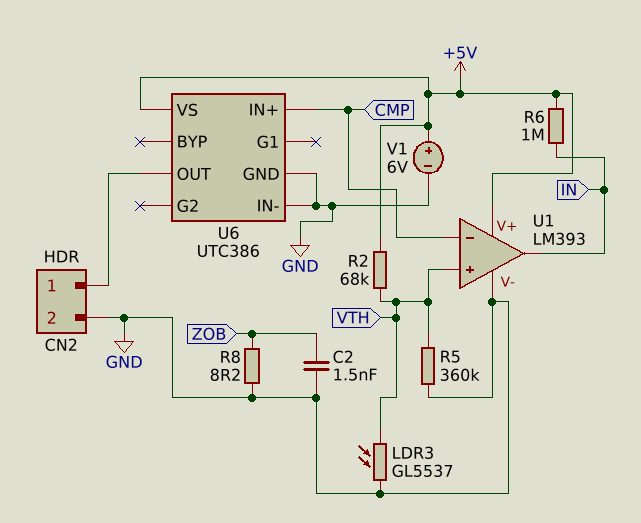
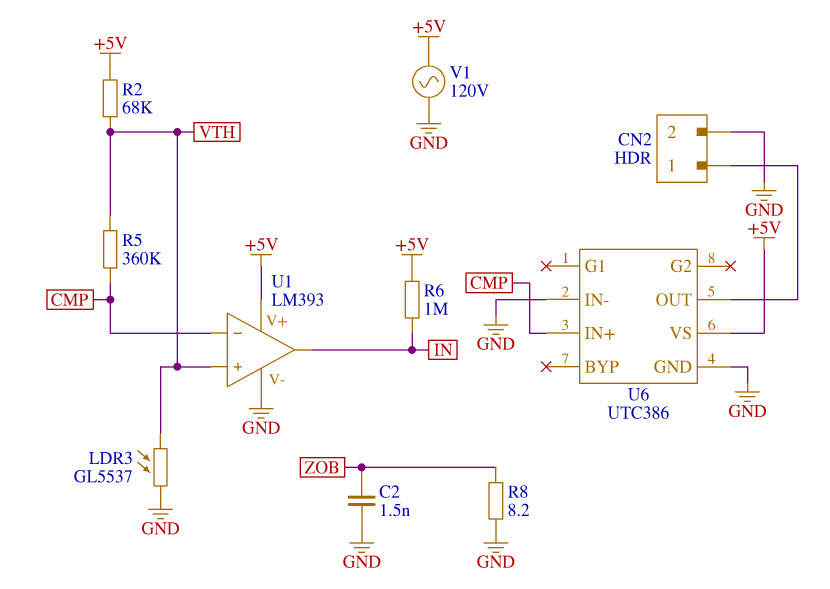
R5: 360k (GND, VTH) -> 360k (CMP, VTH)
V1: 6V (plus +5V, minus GND) -> AC 120V (+5V, GND)

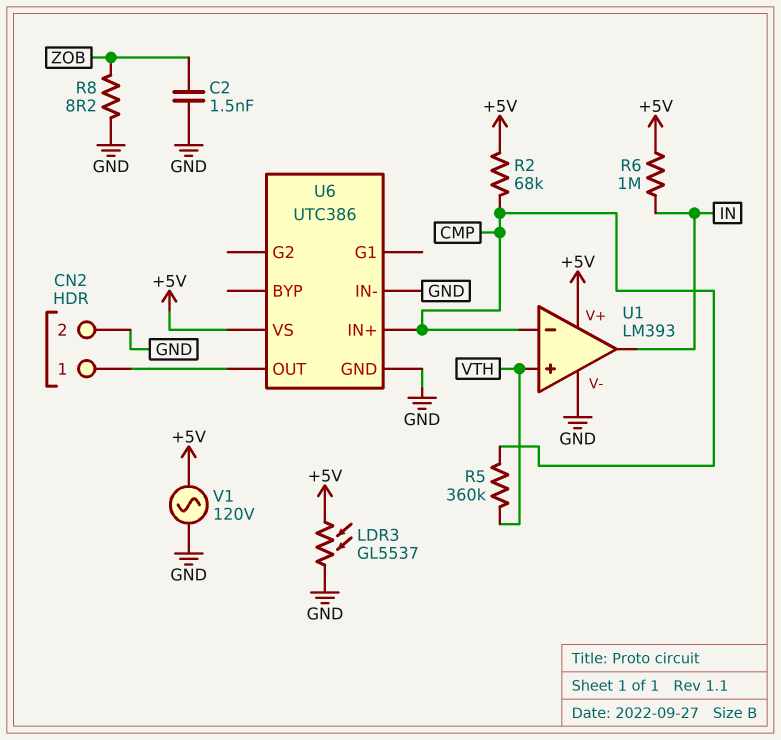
LDR3: GL5537 (GND, VTH) -> GL5537 (+5V, GND)
R2: 68k (+5V, VTH) -> 68k (+5V, CMP)

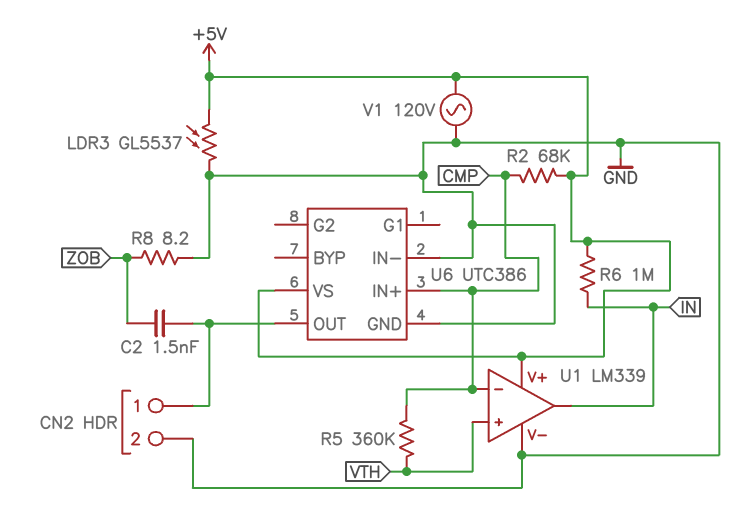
C2: 1.5nF (GND, ZOB) -> 1.5nF (CN2/1, ZOB)
U1: LM393 -> LM339

